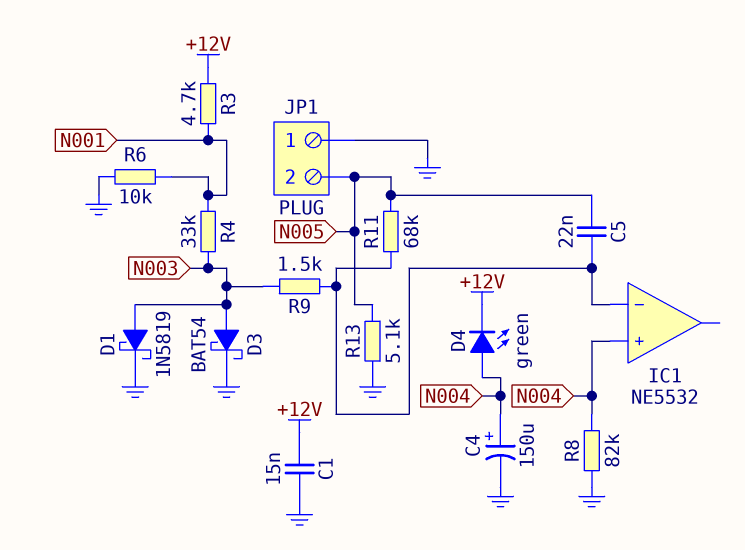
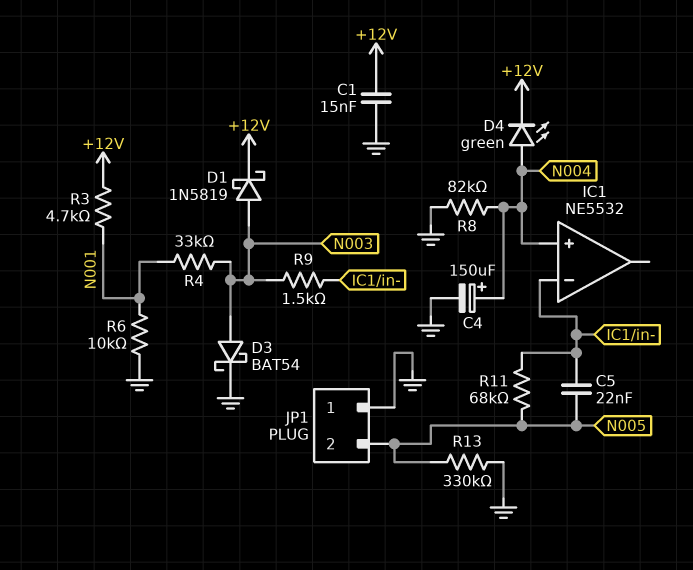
D1: schottky 1N5819 (A N003, K GND) -> schottky 1N5819 (A N003, K +12V)
R13: 5.1k (GND, N005) -> 330k (GND, N005)

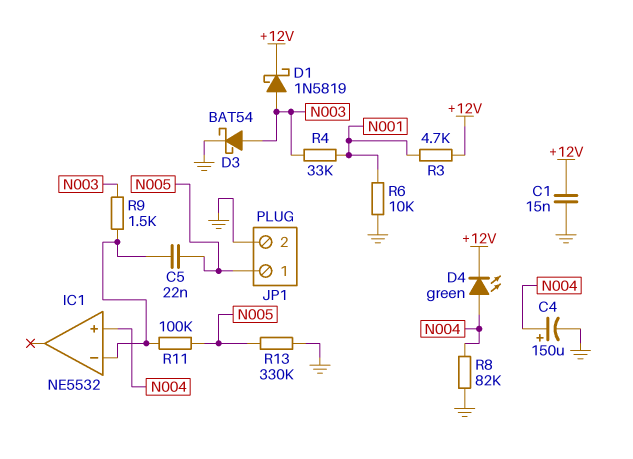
JP1 pin 1: GND -> N005
JP1 pin 2: N005 -> GND
R11: 68k (IC1/in-, N005) -> 100k (IC1/in-, N005)

